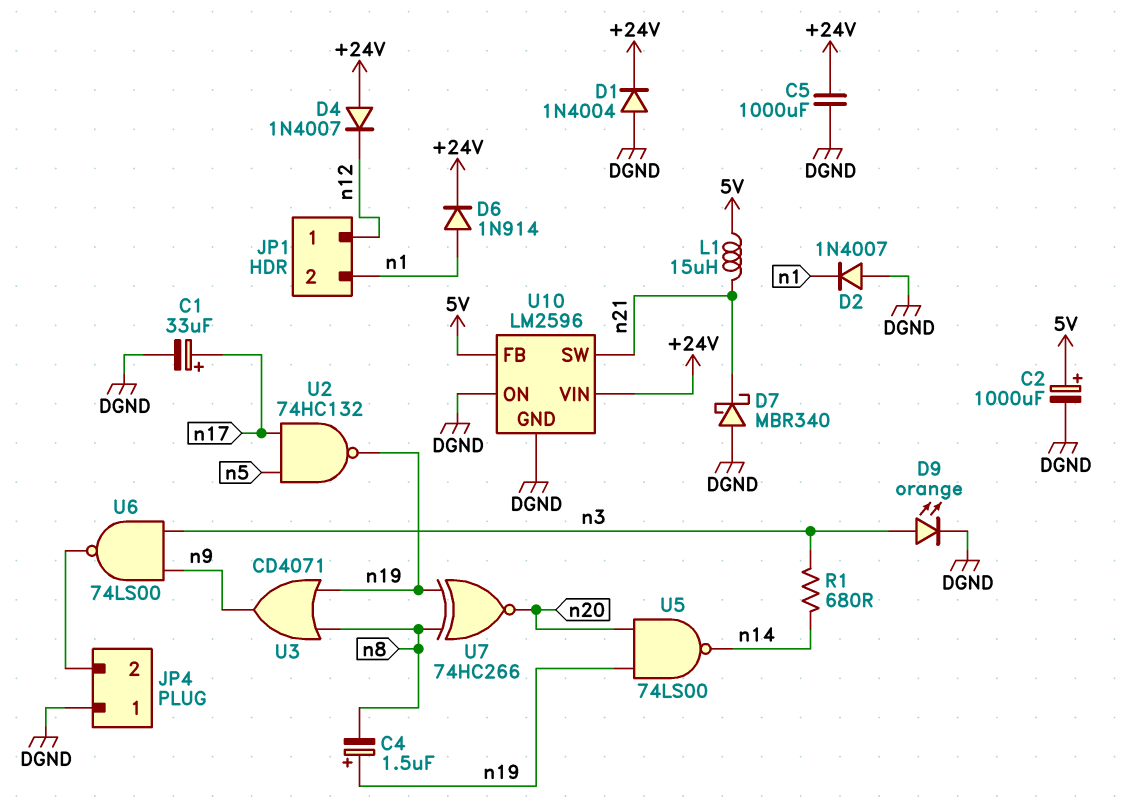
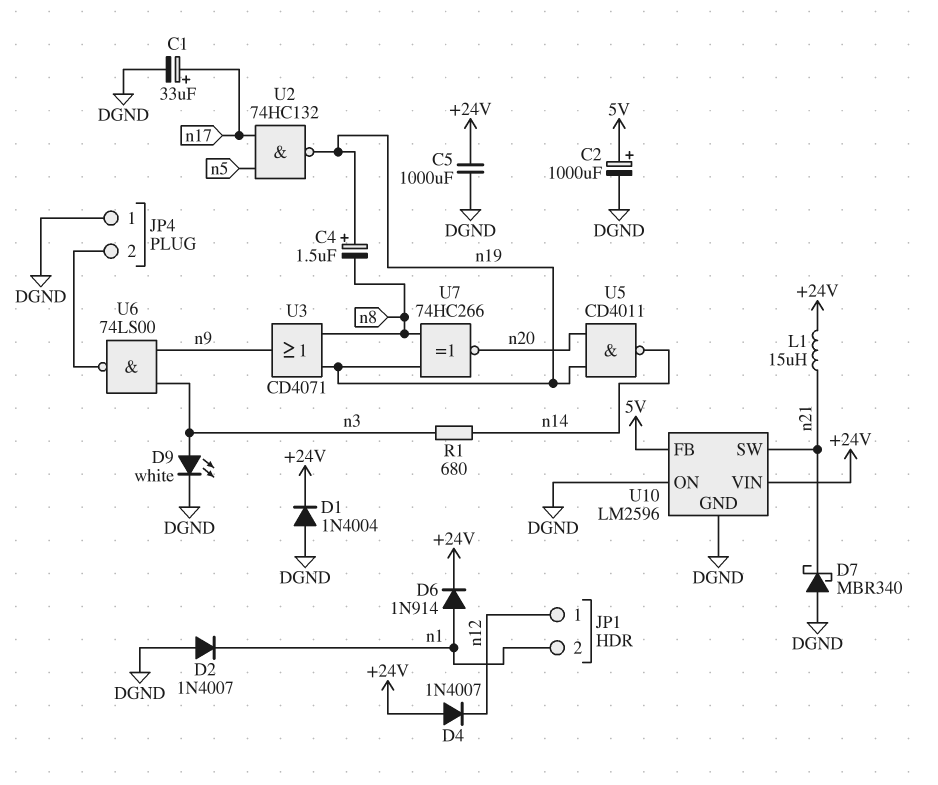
D9: LED orange (A n3, K DGND) -> LED white (A n3, K DGND)
L1: 15uH (5V, n21) -> 15uH (+24V, n21)
U5: NAND 74LS00 (in n19, in n20, out n14) -> NAND CD4011 (in n19, in n20, out n14)

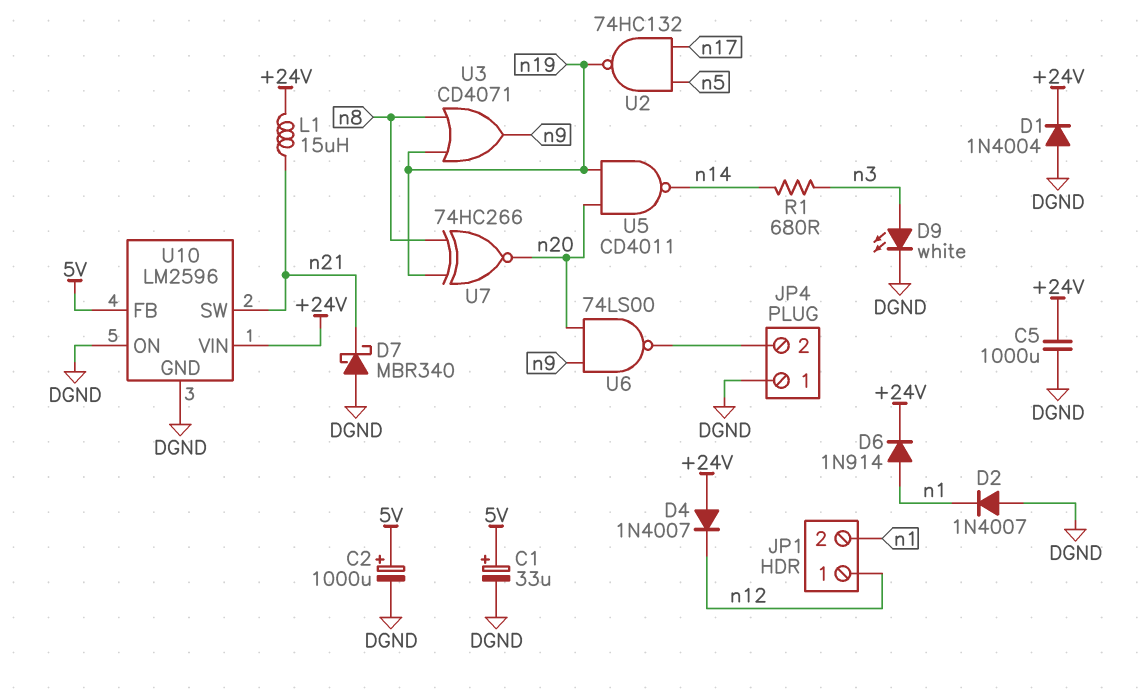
C1: 33uF (plus n17, minus DGND) -> 33uF (plus 5V, minus DGND)
C4: 1.5uF (plus n19, minus n8) -> none
U6: NAND 74LS00 (in n3, in n9, out JP4/2) -> NAND 74LS00 (in n9, in n20, out JP4/2)

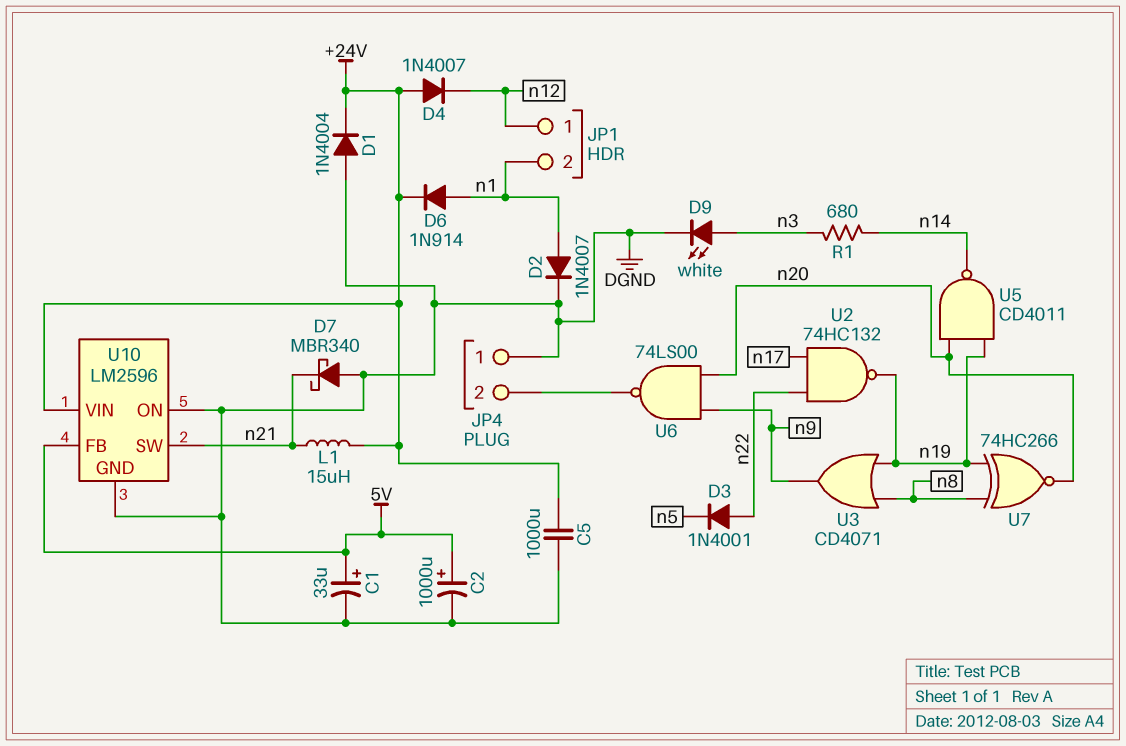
D2: diode 1N4007 (A DGND, K n1) -> diode 1N4007 (A n1, K DGND)
D3: none -> diode 1N4001 (A n22, K n5)
U2: NAND 74HC132 (in n5, in n17, out n19) -> NAND 74HC132 (in n17, in n22, out n19)

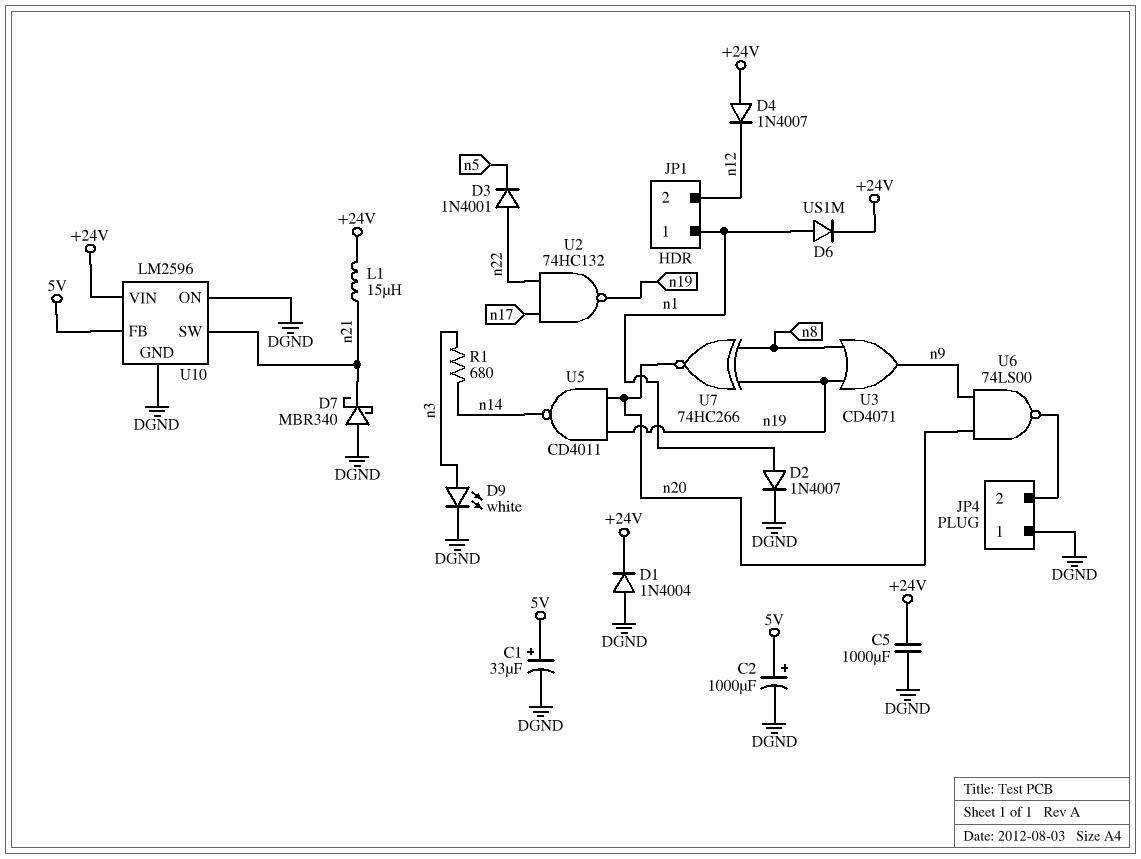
D6: diode 1N914 (A n1, K +24V) -> diode US1M (A n1, K +24V)
JP1 pin 1: n12 -> n1
JP1 pin 2: n1 -> n12

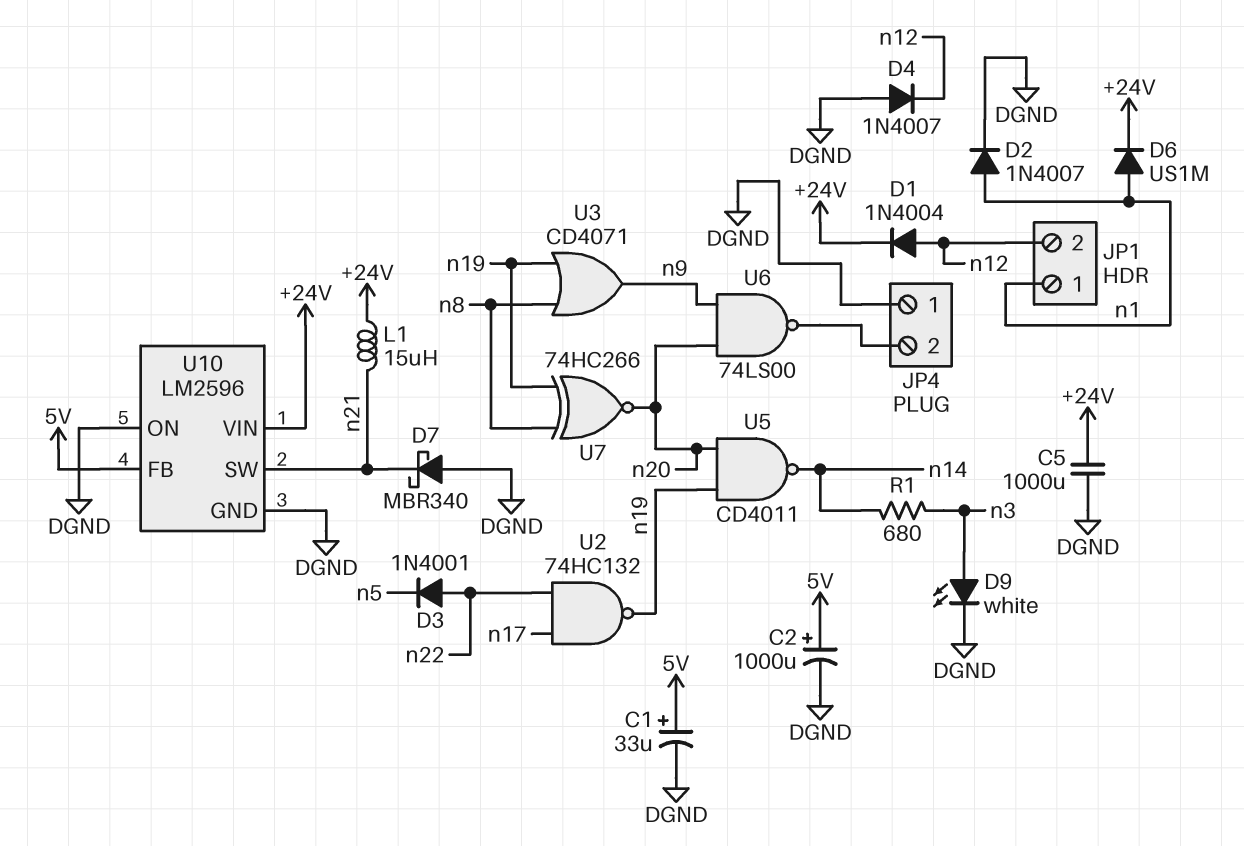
D1: diode 1N4004 (A DGND, K +24V) -> diode 1N4004 (A n12, K +24V)
D4: diode 1N4007 (A +24V, K n12) -> diode 1N4007 (A DGND, K n12)

